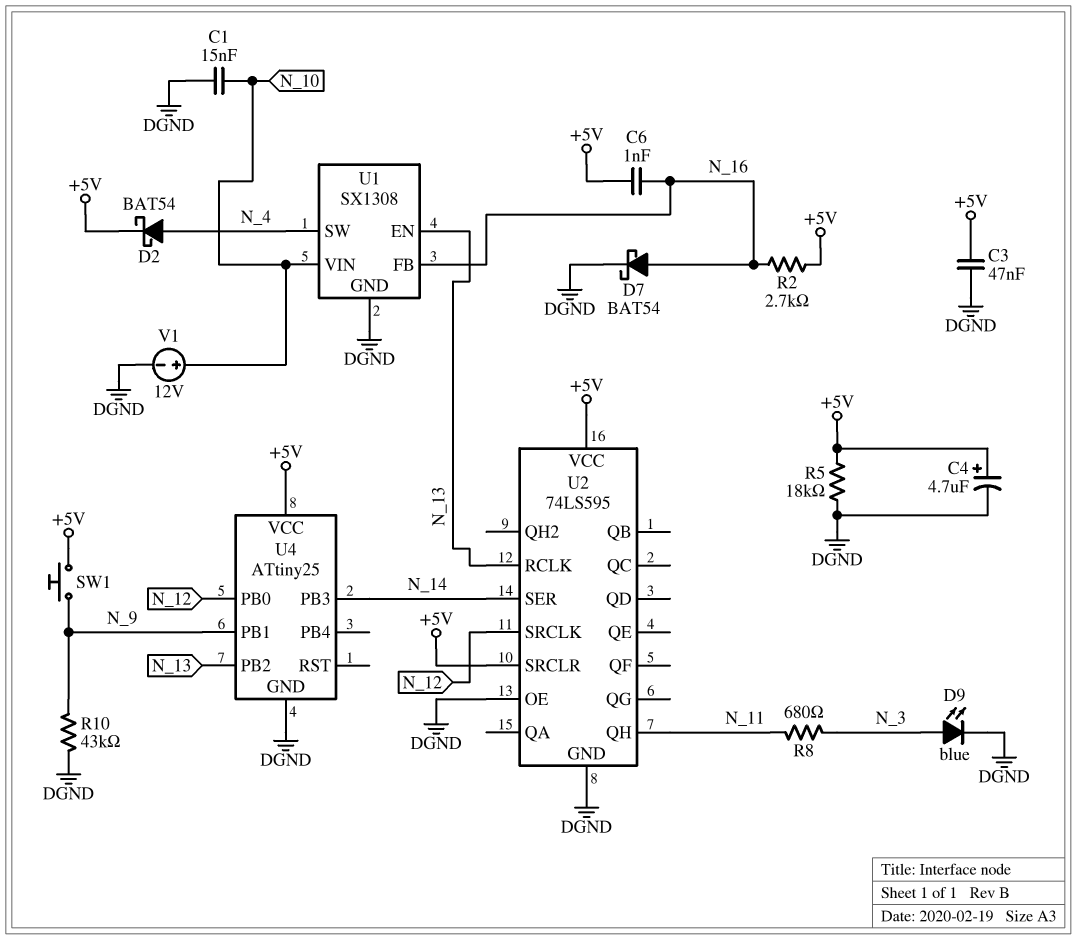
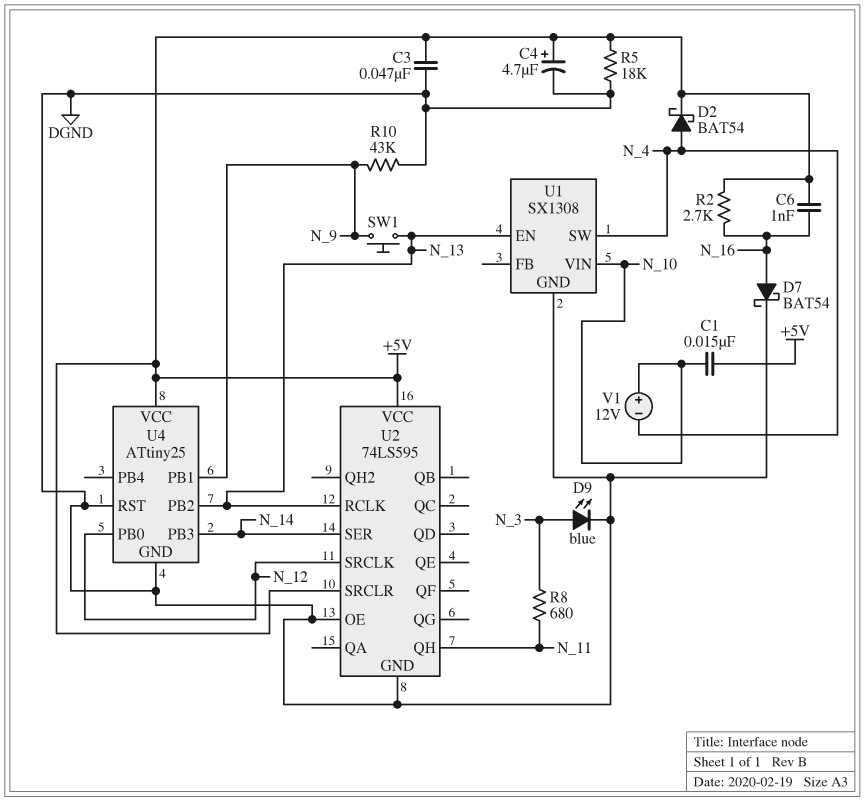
C1: 15nF (DGND, N_10) -> 15nF (+5V, N_10)
SW1: button (+5V, N_9) -> button (N_9, N_13)
U1 pin FB: N_16 -> none
U4 pin RST: none -> DGND
V1: 12V (plus N_10, minus DGND) -> 12V (plus N_10, minus N_4)

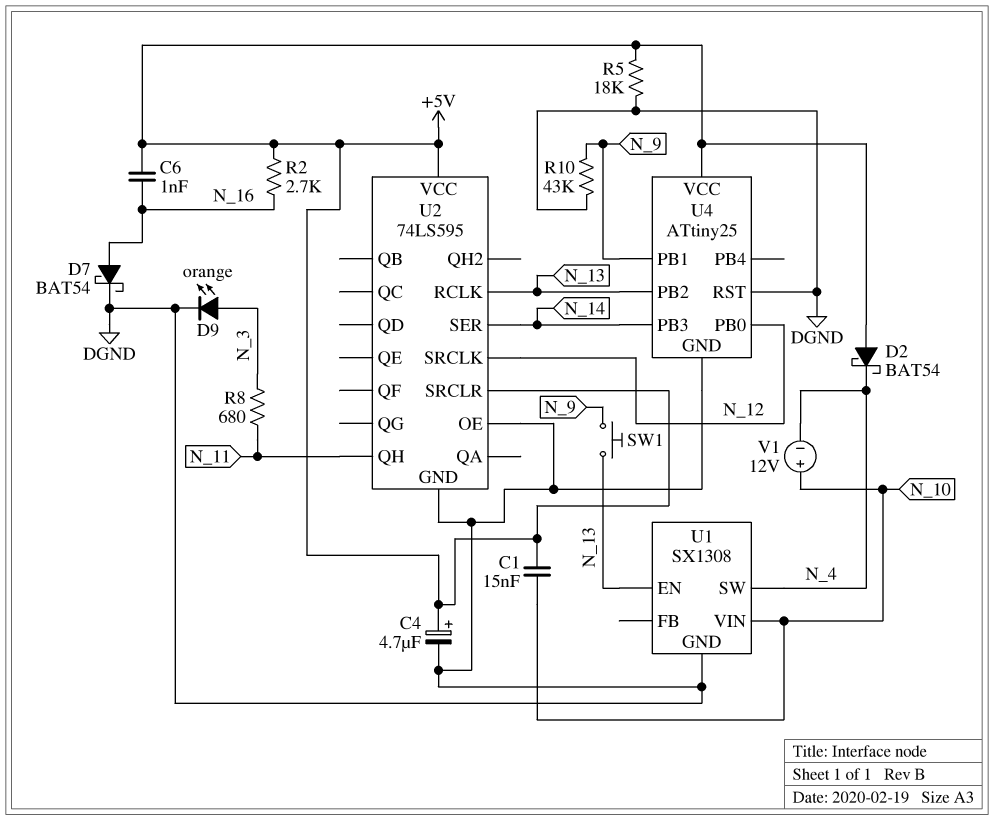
C3: 47nF (+5V, DGND) -> none
D2: schottky BAT54 (A N_4, K +5V) -> schottky BAT54 (A +5V, K N_4)
D9: LED blue (A N_3, K DGND) -> LED orange (A N_3, K DGND)

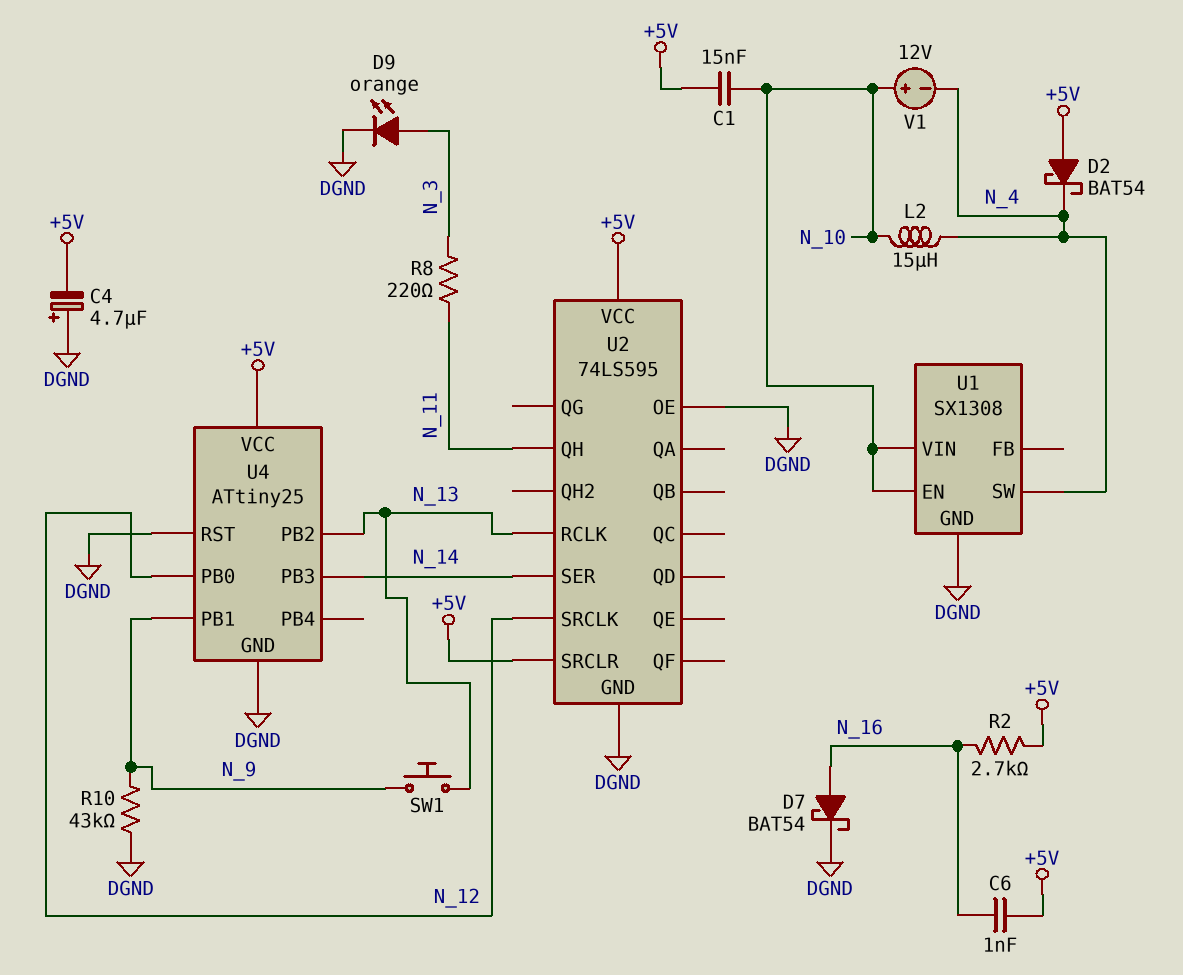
C4: 4.7uF (plus +5V, minus DGND) -> 4.7uF (plus DGND, minus +5V)
L2: none -> 15uH (N_4, N_10)
R5: 18k (+5V, DGND) -> none
R8: 680 (N_3, N_11) -> 220 (N_3, N_11)
U1 pin EN: N_13 -> N_10

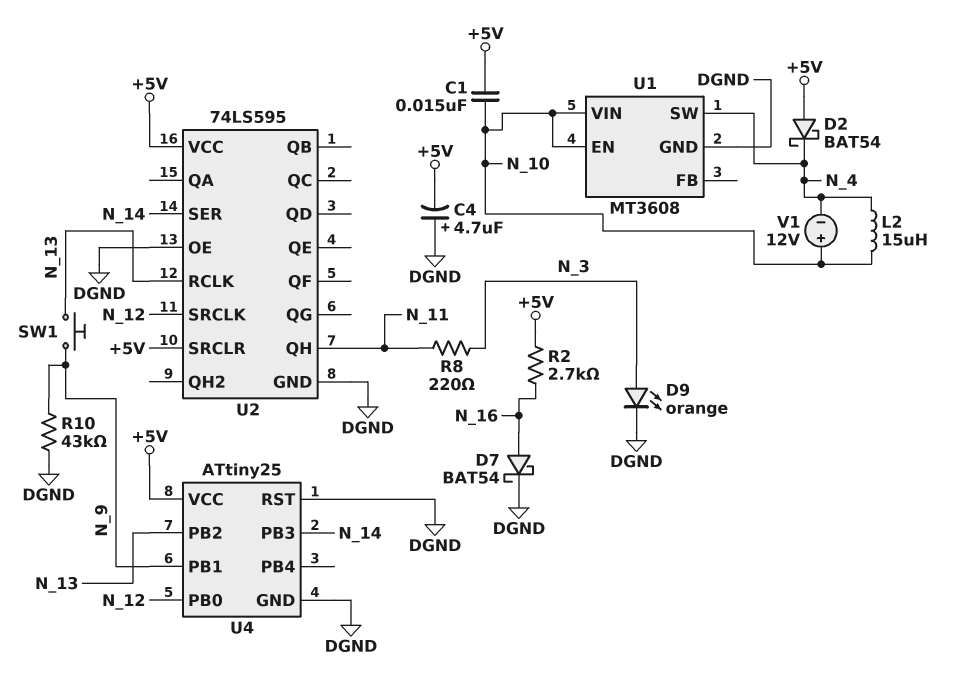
C6: 1nF (+5V, N_16) -> none
U1: SX1308 -> MT3608

